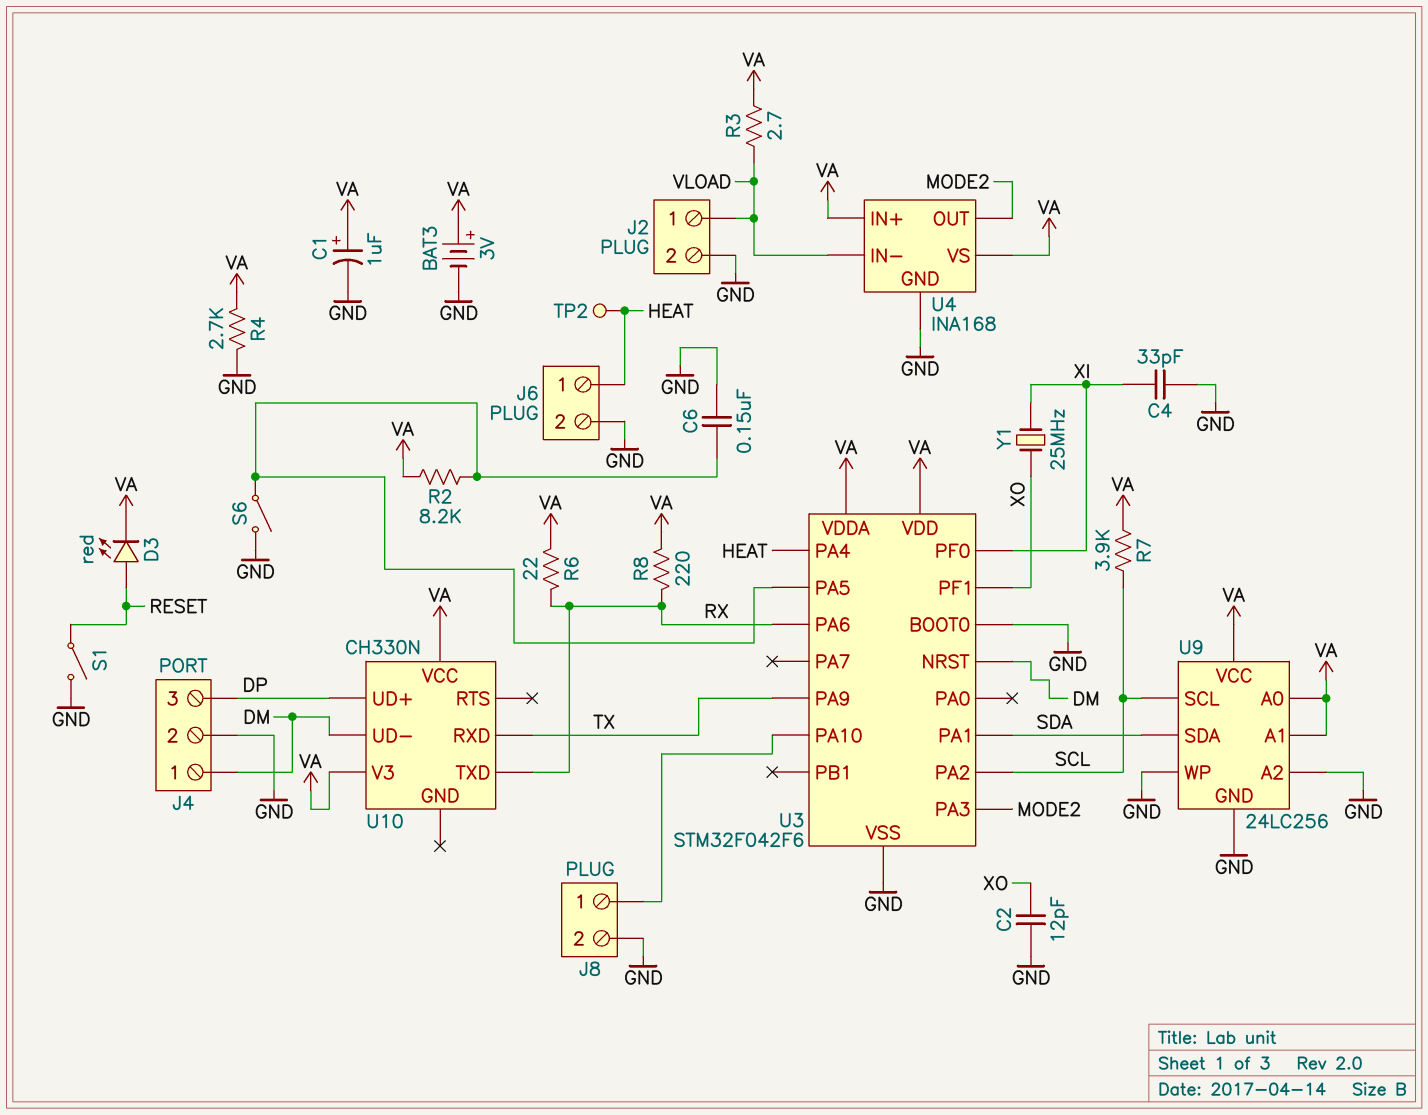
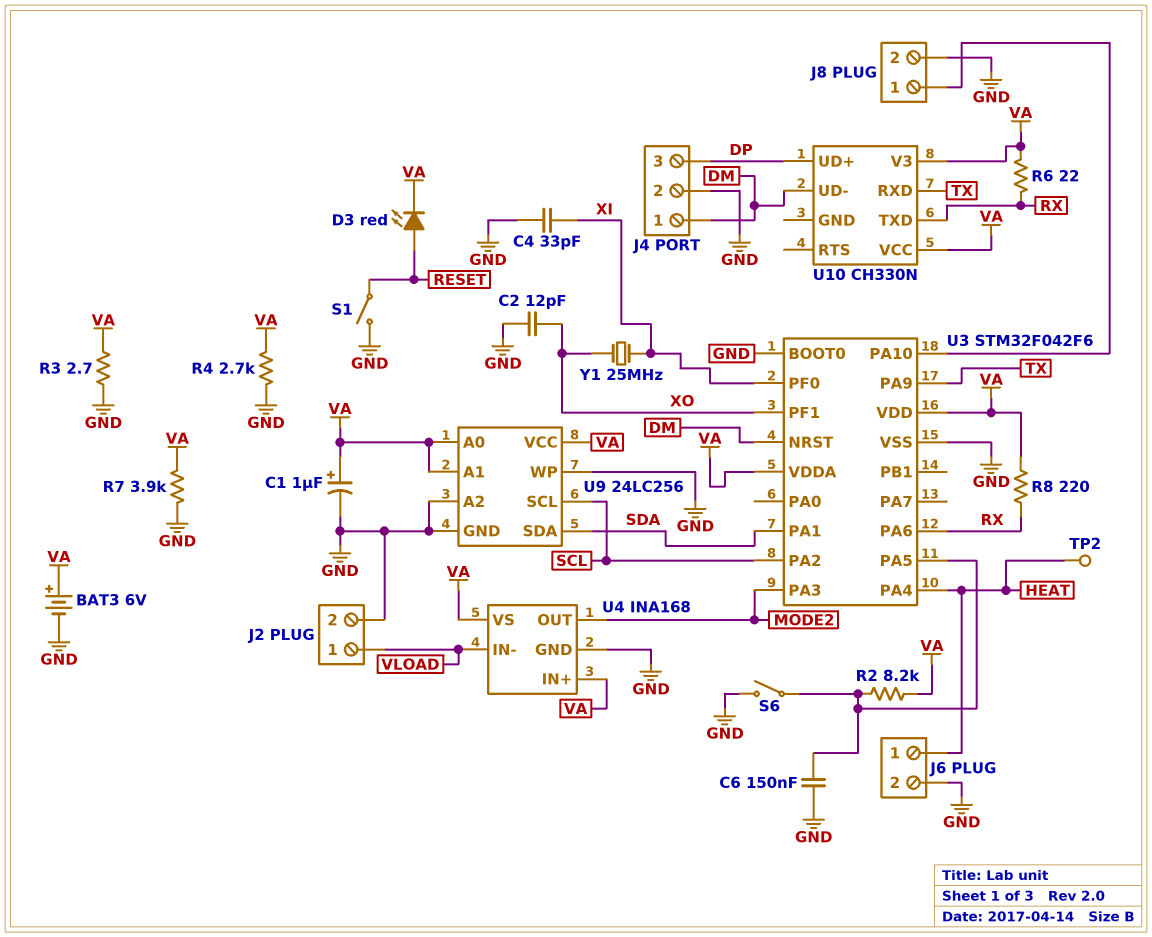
BAT3: 3V (plus VA, minus GND) -> 6V (plus VA, minus GND)
R3: 2.7 (VA, VLOAD) -> 2.7 (GND, VA)
R7: 3.9k (SCL, VA) -> 3.9k (GND, VA)

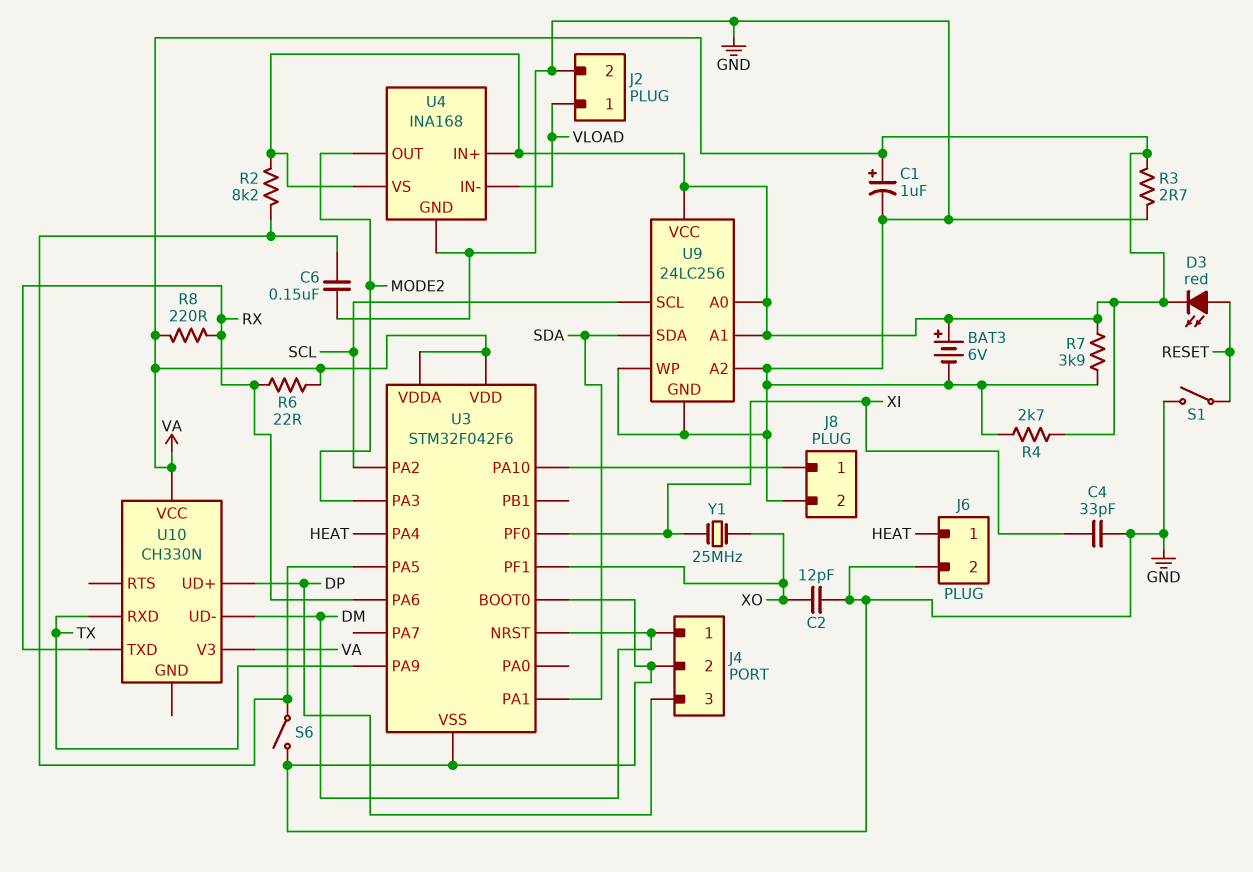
TP2: test point (HEAT) -> none

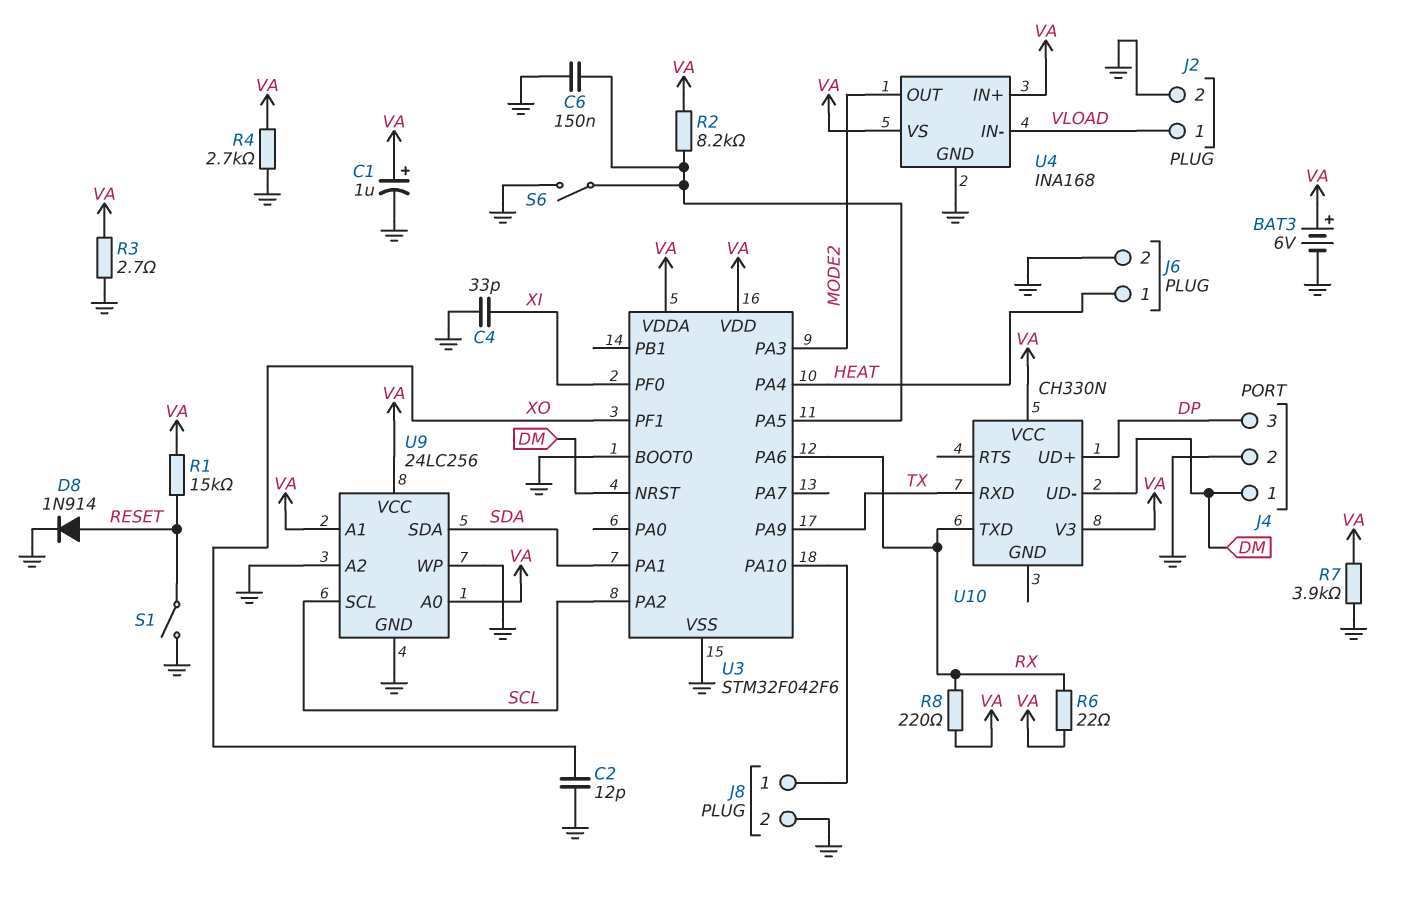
D3: LED red (A RESET, K VA) -> none
D8: none -> diode 1N914 (A RESET, K GND)
R1: none -> 15k (RESET, VA)
Y1: 25MHz (XI, XO) -> none

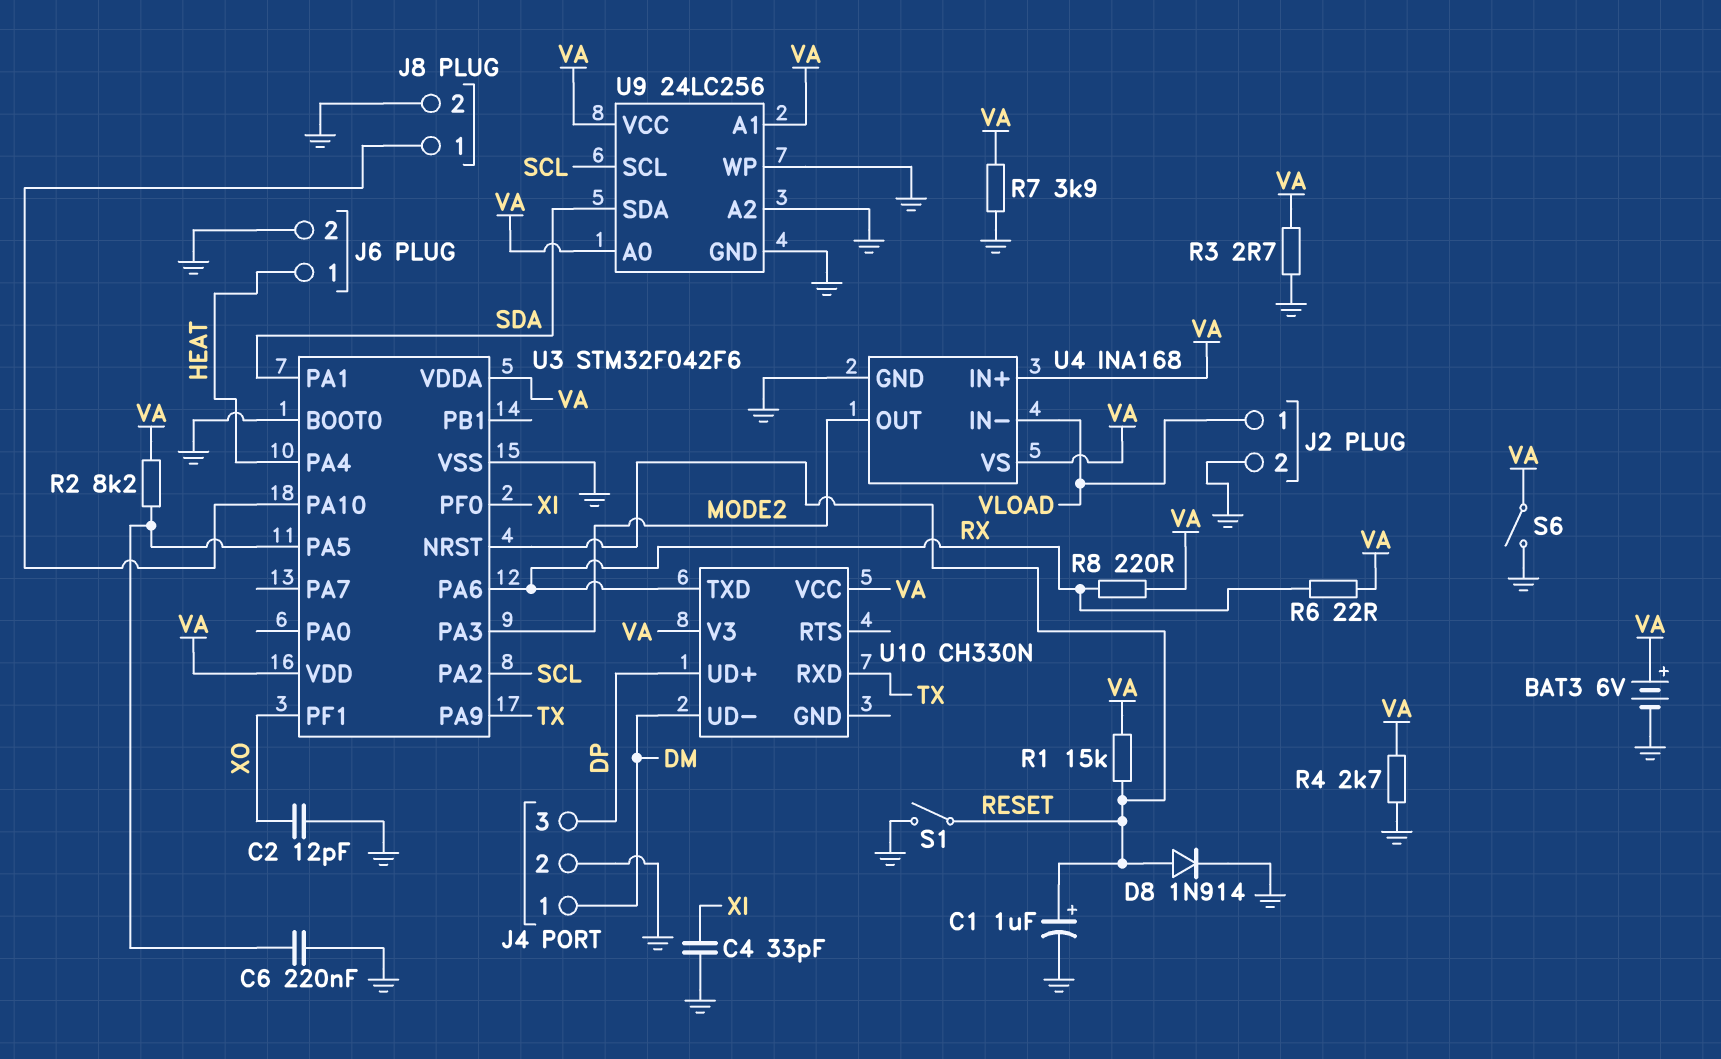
C1: 1uF (plus VA, minus GND) -> 1uF (plus RESET, minus GND)
C6: 150nF (GND, U3/PA5) -> 220nF (GND, U3/PA5)
S6: switch (GND, U3/PA5) -> switch (GND, VA)
U3 pin NRST: DM -> RESET

